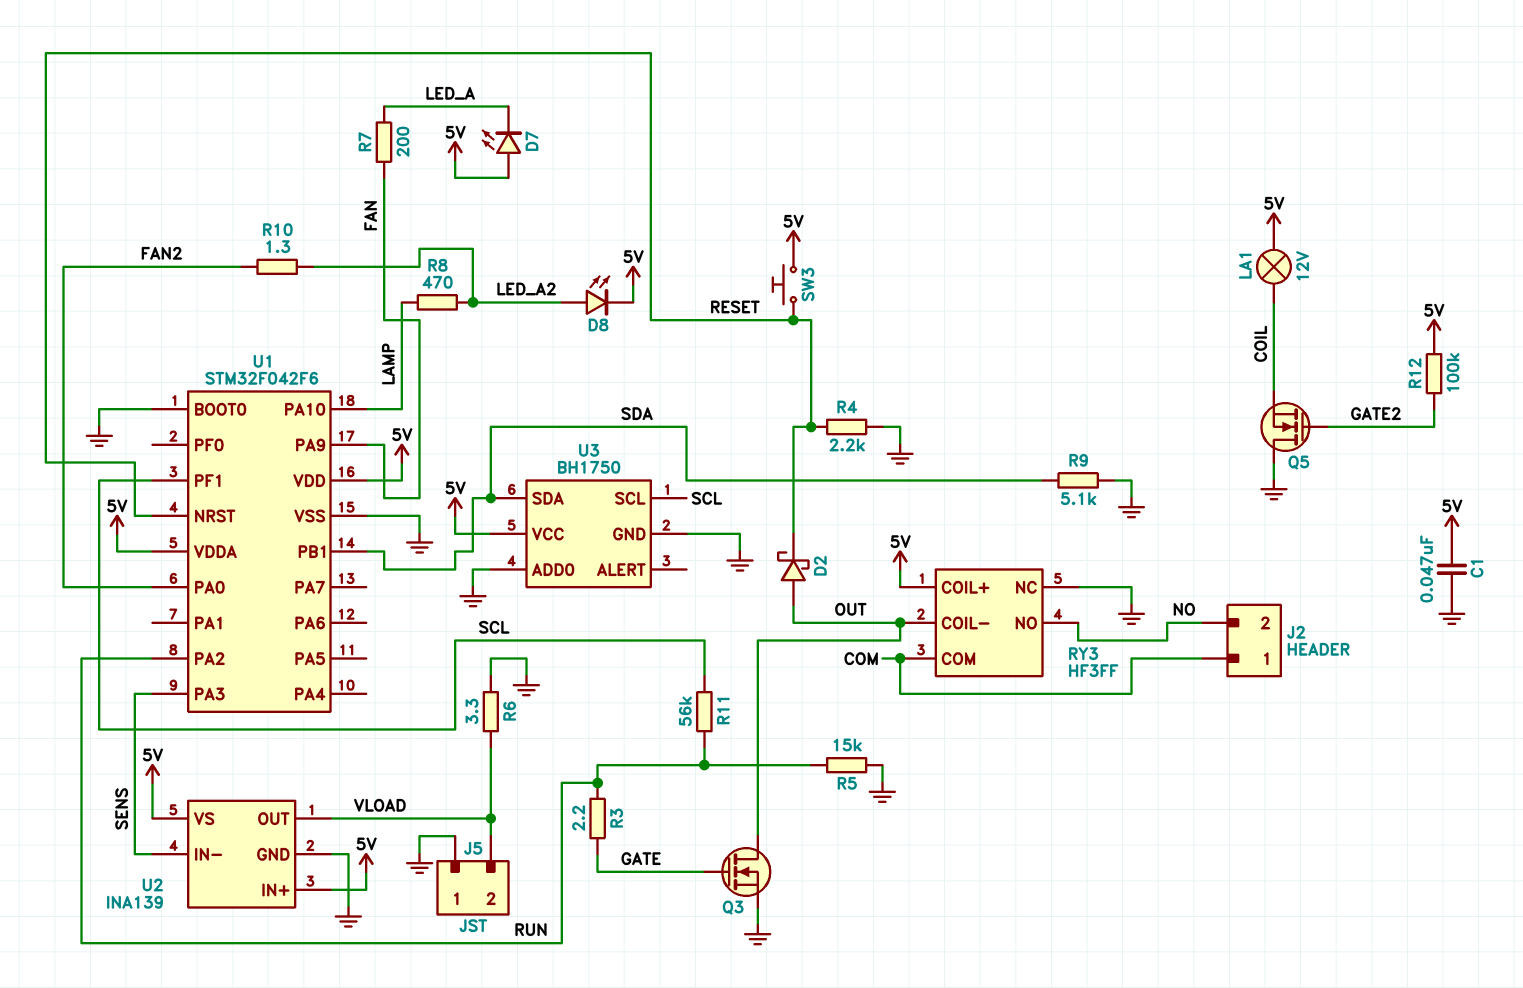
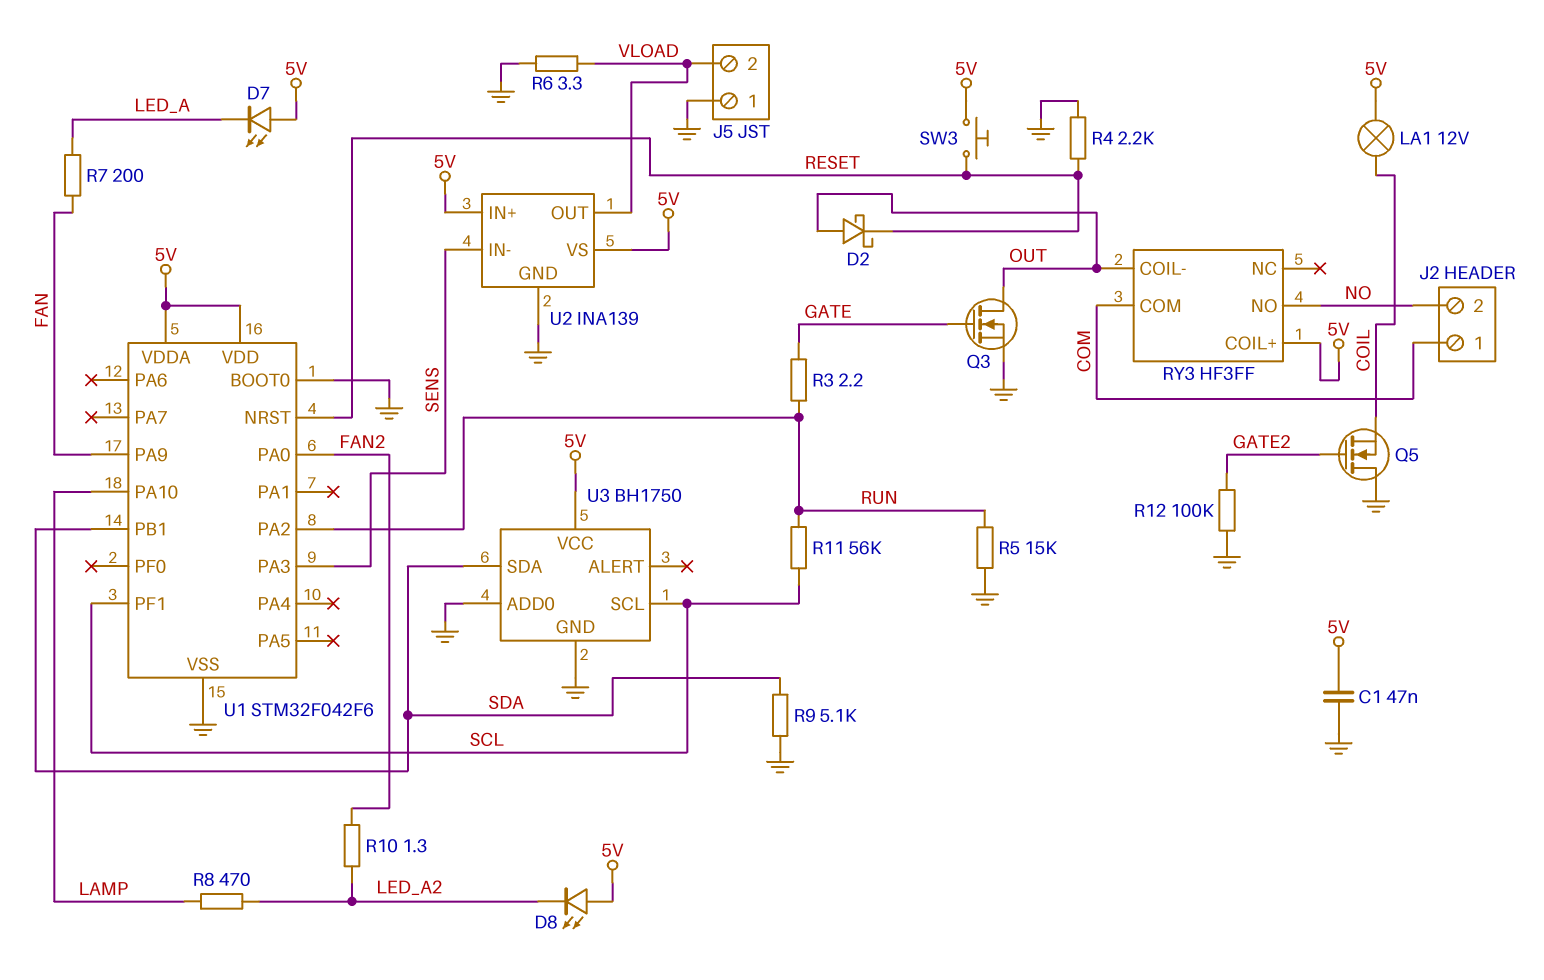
D8: LED (A LED_A2, K 5V) -> LED (A 5V, K LED_A2)
R12: 100k (5V, GATE2) -> 100k (GATE2, GND)
RY3 pin NC: GND -> none

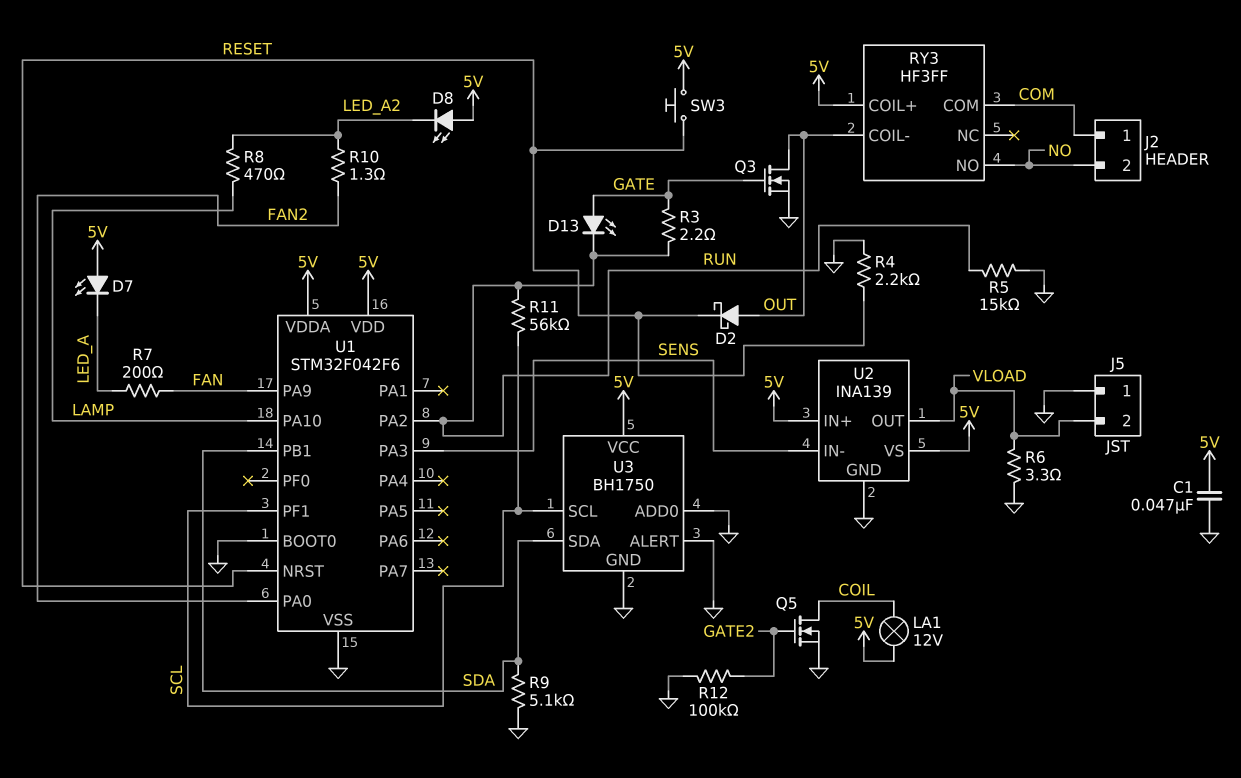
D13: none -> LED (A GATE, K RUN)
Q5: NMOS (G GATE2, D GND, S COIL) -> NMOS (G GATE2, D COIL, S GND)
U3 pin ALERT: none -> GND

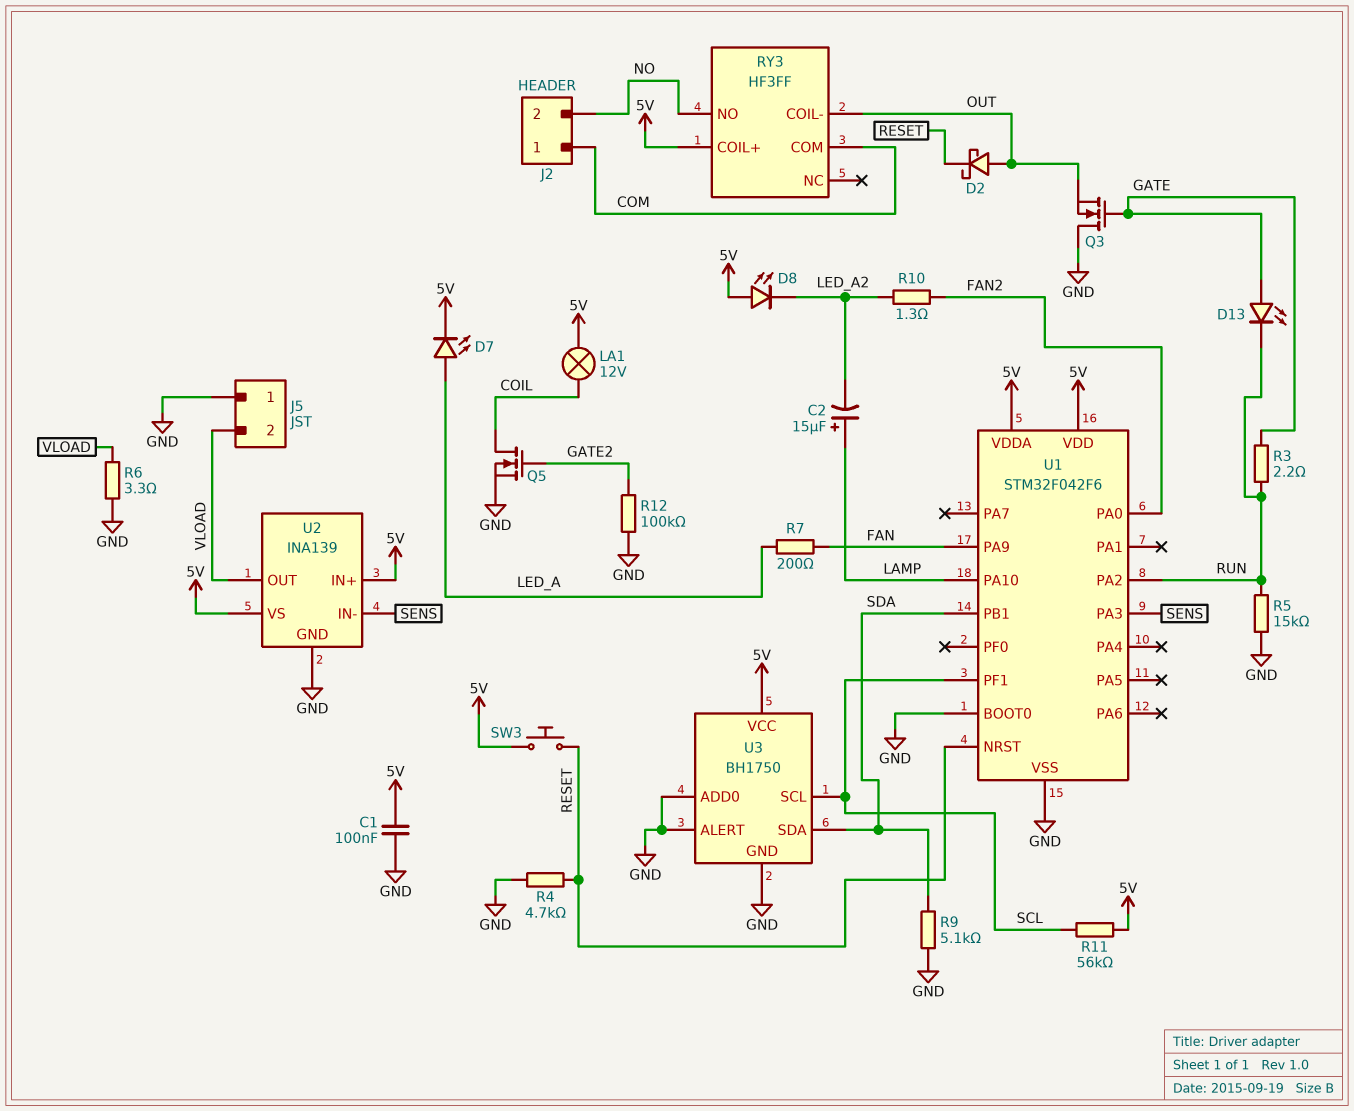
C1: 47nF (5V, GND) -> 100nF (5V, GND)
C2: none -> 15uF (plus LAMP, minus LED_A2)
D7: LED (A 5V, K LED_A) -> LED (A LED_A, K 5V)
Q3: NMOS (G GATE, D OUT, S GND) -> NMOS (G GATE, D GND, S OUT)
R4: 2.2k (GND, RESET) -> 4.7k (GND, RESET)
R8: 470 (LAMP, LED_A2) -> none
R11: 56k (RUN, SCL) -> 56k (5V, SCL)

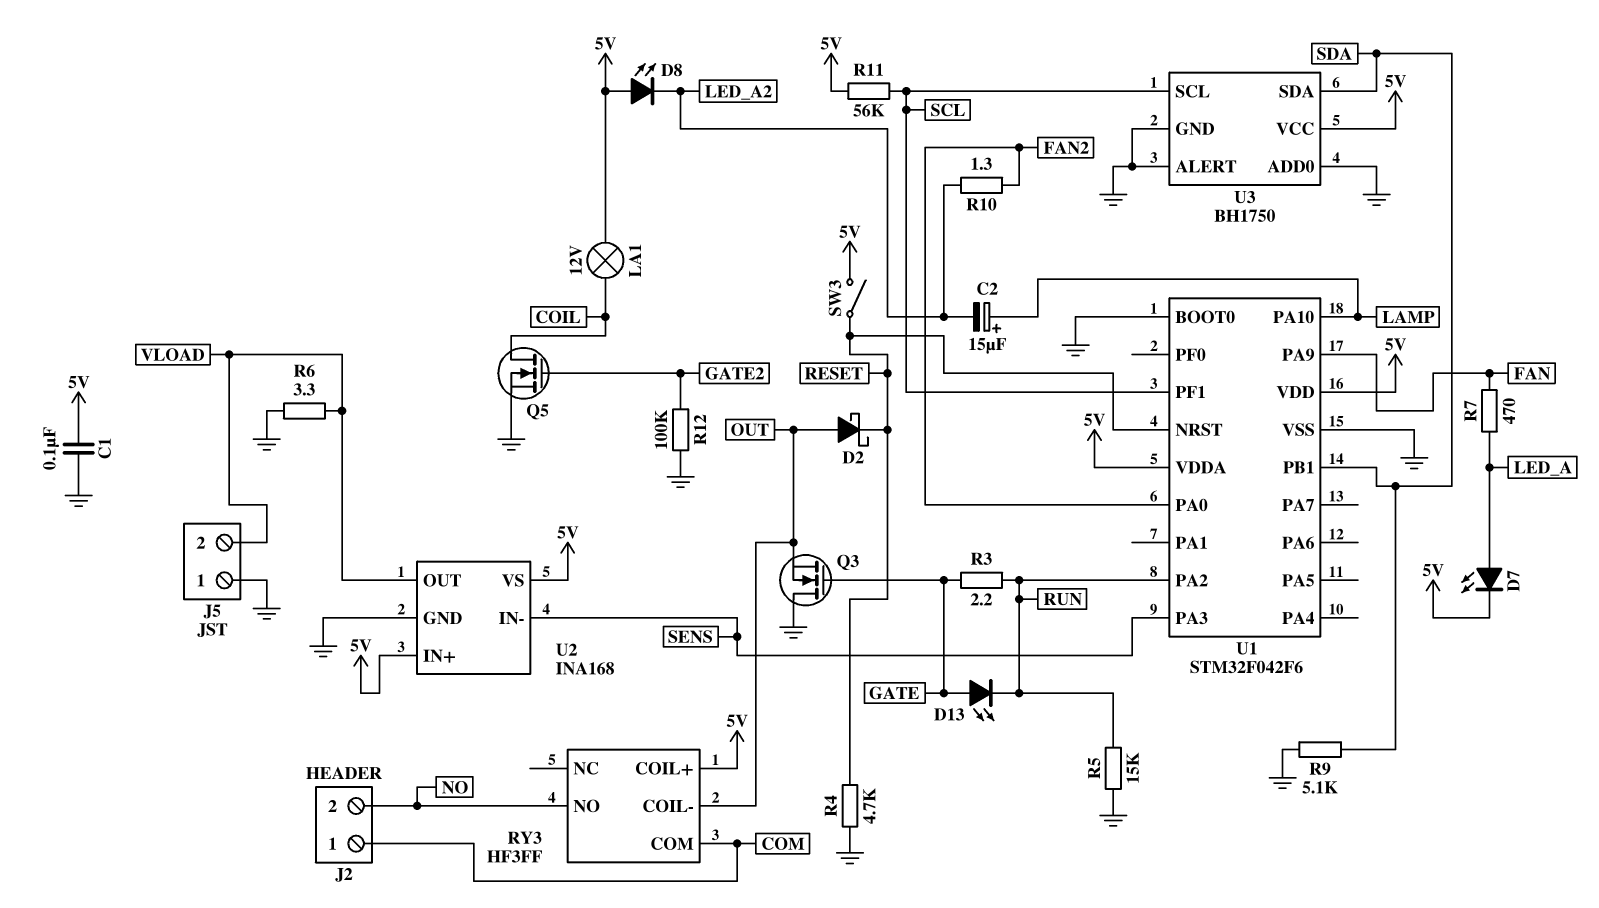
R7: 200 (FAN, LED_A) -> 470 (FAN, LED_A)
SW3: button (5V, RESET) -> switch (5V, RESET)
U2: INA139 -> INA168

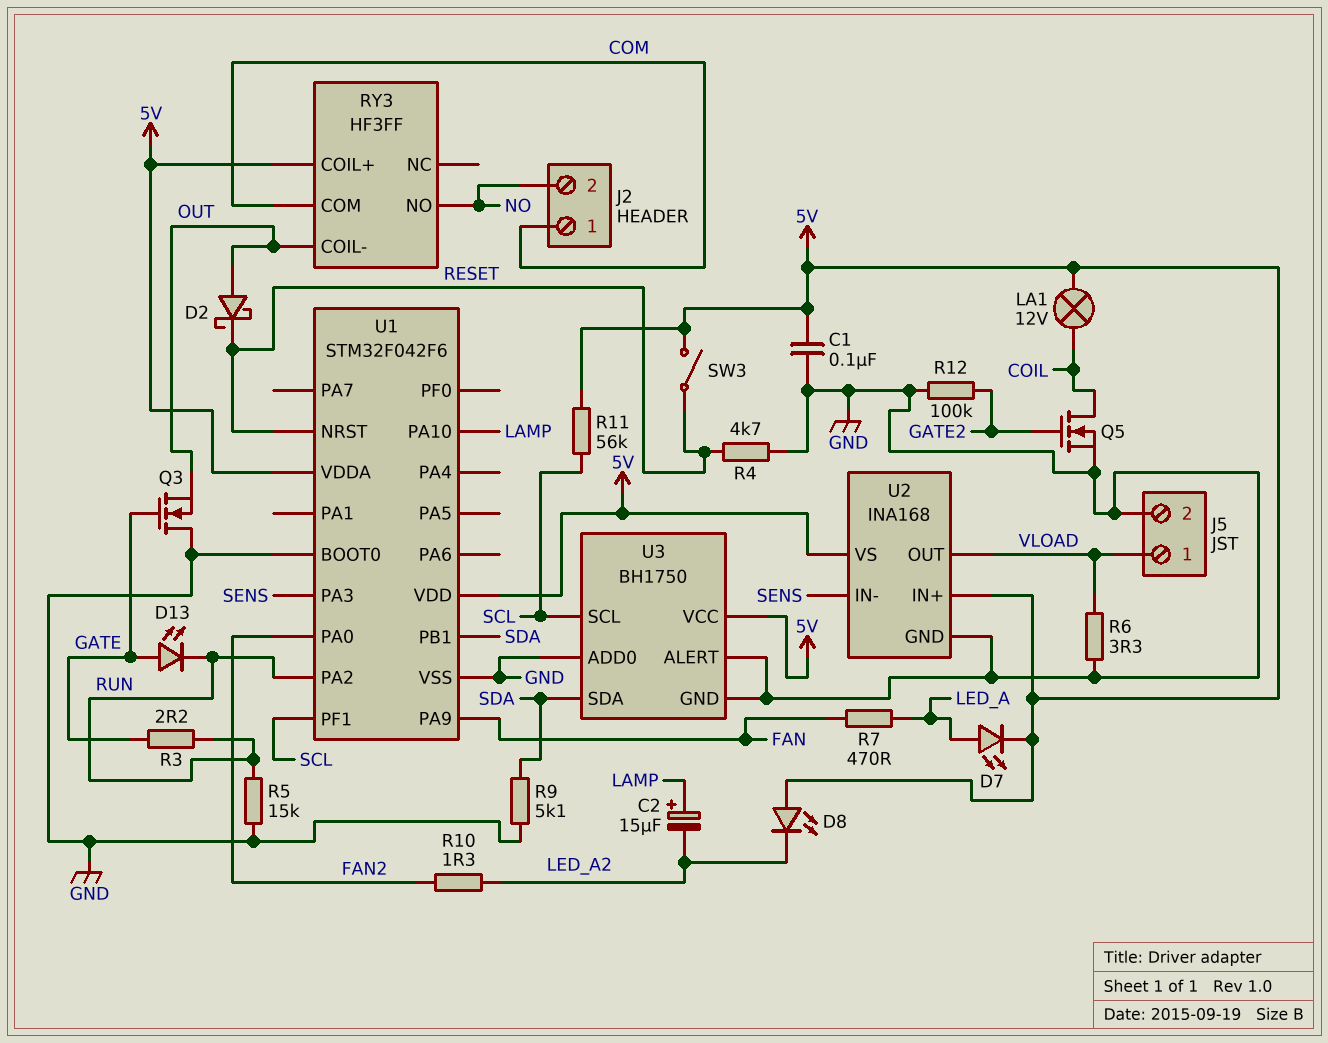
J5 pin 1: GND -> VLOAD
J5 pin 2: VLOAD -> GND

